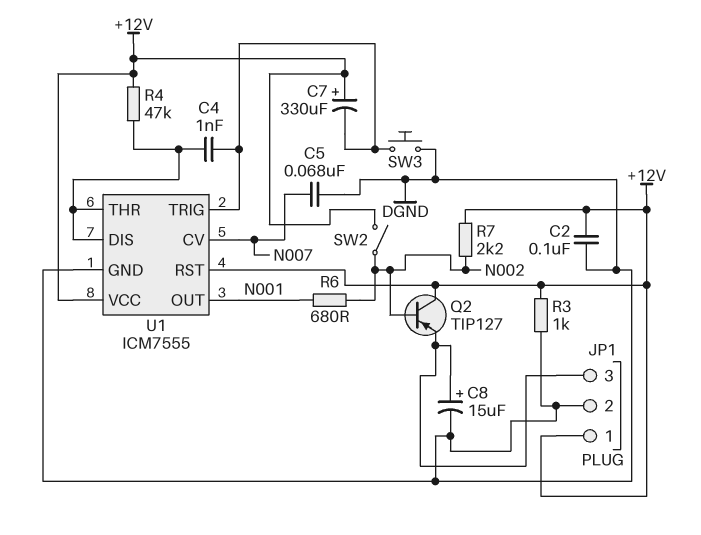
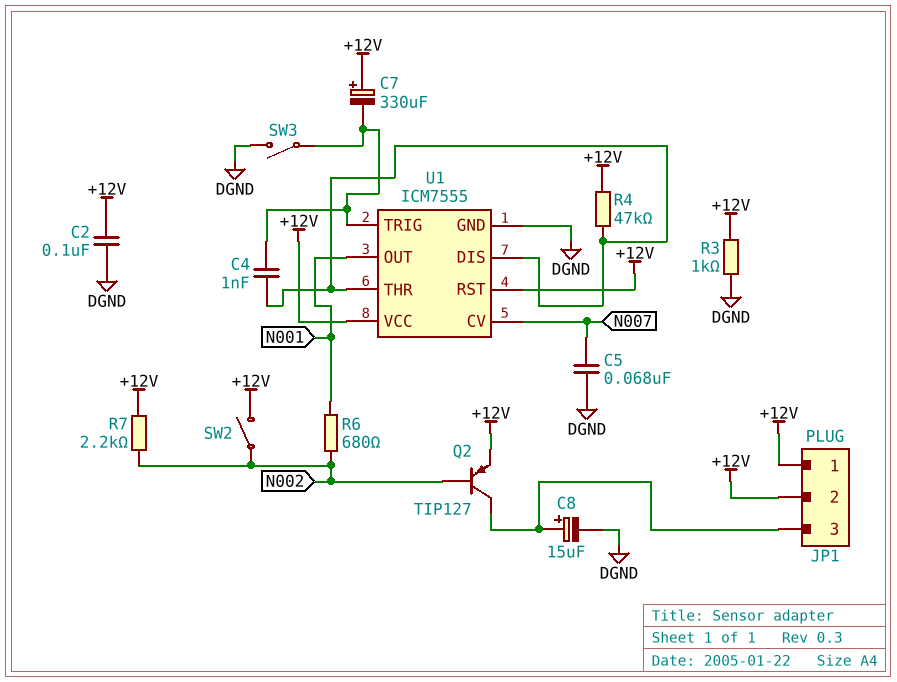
JP1 pin 2: DGND -> +12V
Q2: PNP TIP127 (B N002, C +12V, E JP1/3) -> PNP TIP127 (B N002, C JP1/3, E +12V)
SW3: button (DGND, U1/TRIG) -> switch (DGND, U1/TRIG)

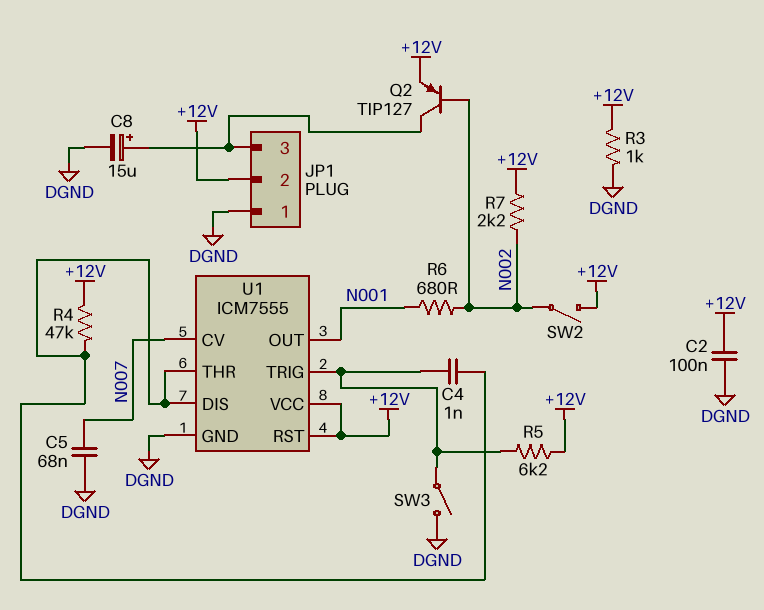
C7: 330uF (plus +12V, minus U1/TRIG) -> none
JP1 pin 1: +12V -> DGND
R5: none -> 6.2k (+12V, U1/TRIG)

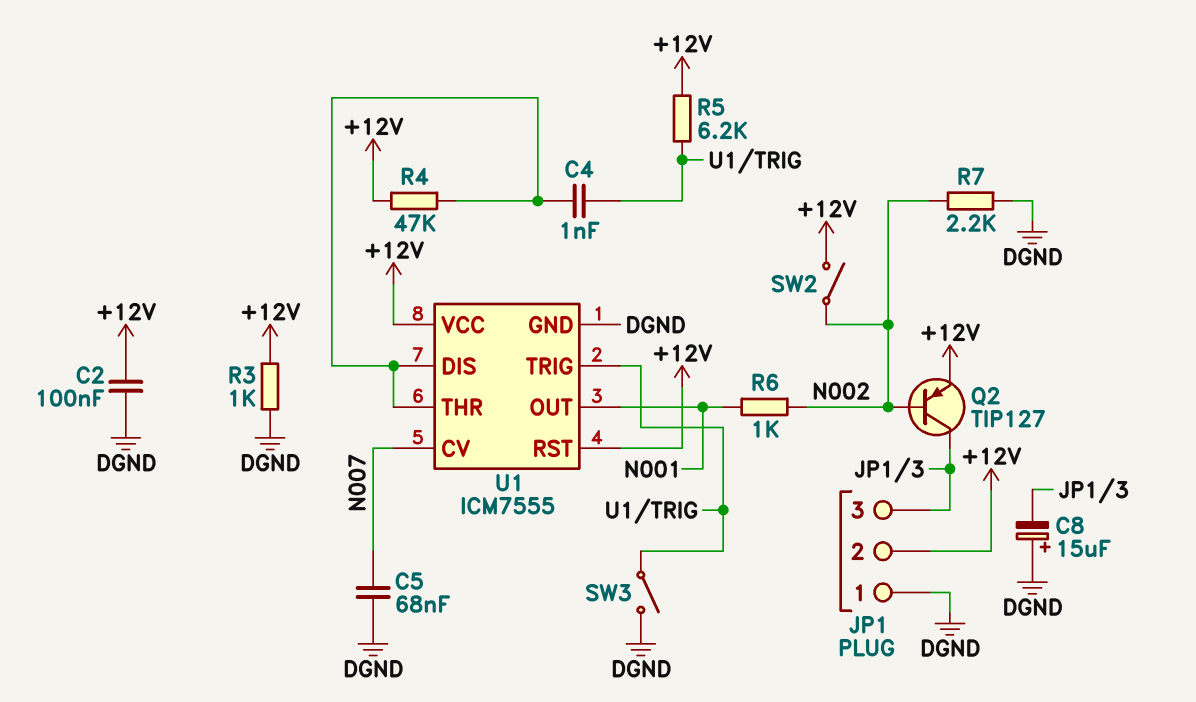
C8: 15uF (plus JP1/3, minus DGND) -> 15uF (plus DGND, minus JP1/3)
R6: 680 (N001, N002) -> 1k (N001, N002)
R7: 2.2k (+12V, N002) -> 2.2k (DGND, N002)

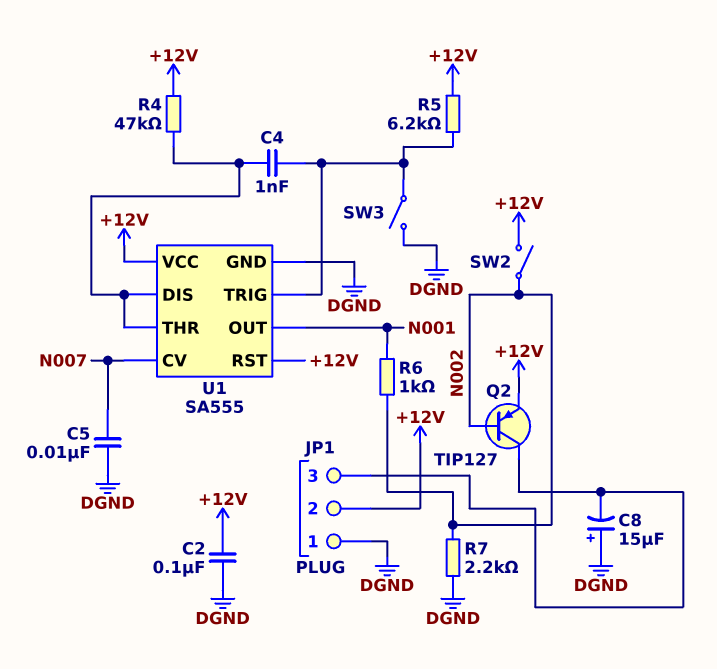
C5: 68nF (DGND, N007) -> 10nF (DGND, N007)
R3: 1k (+12V, DGND) -> none
U1: ICM7555 -> SA555

